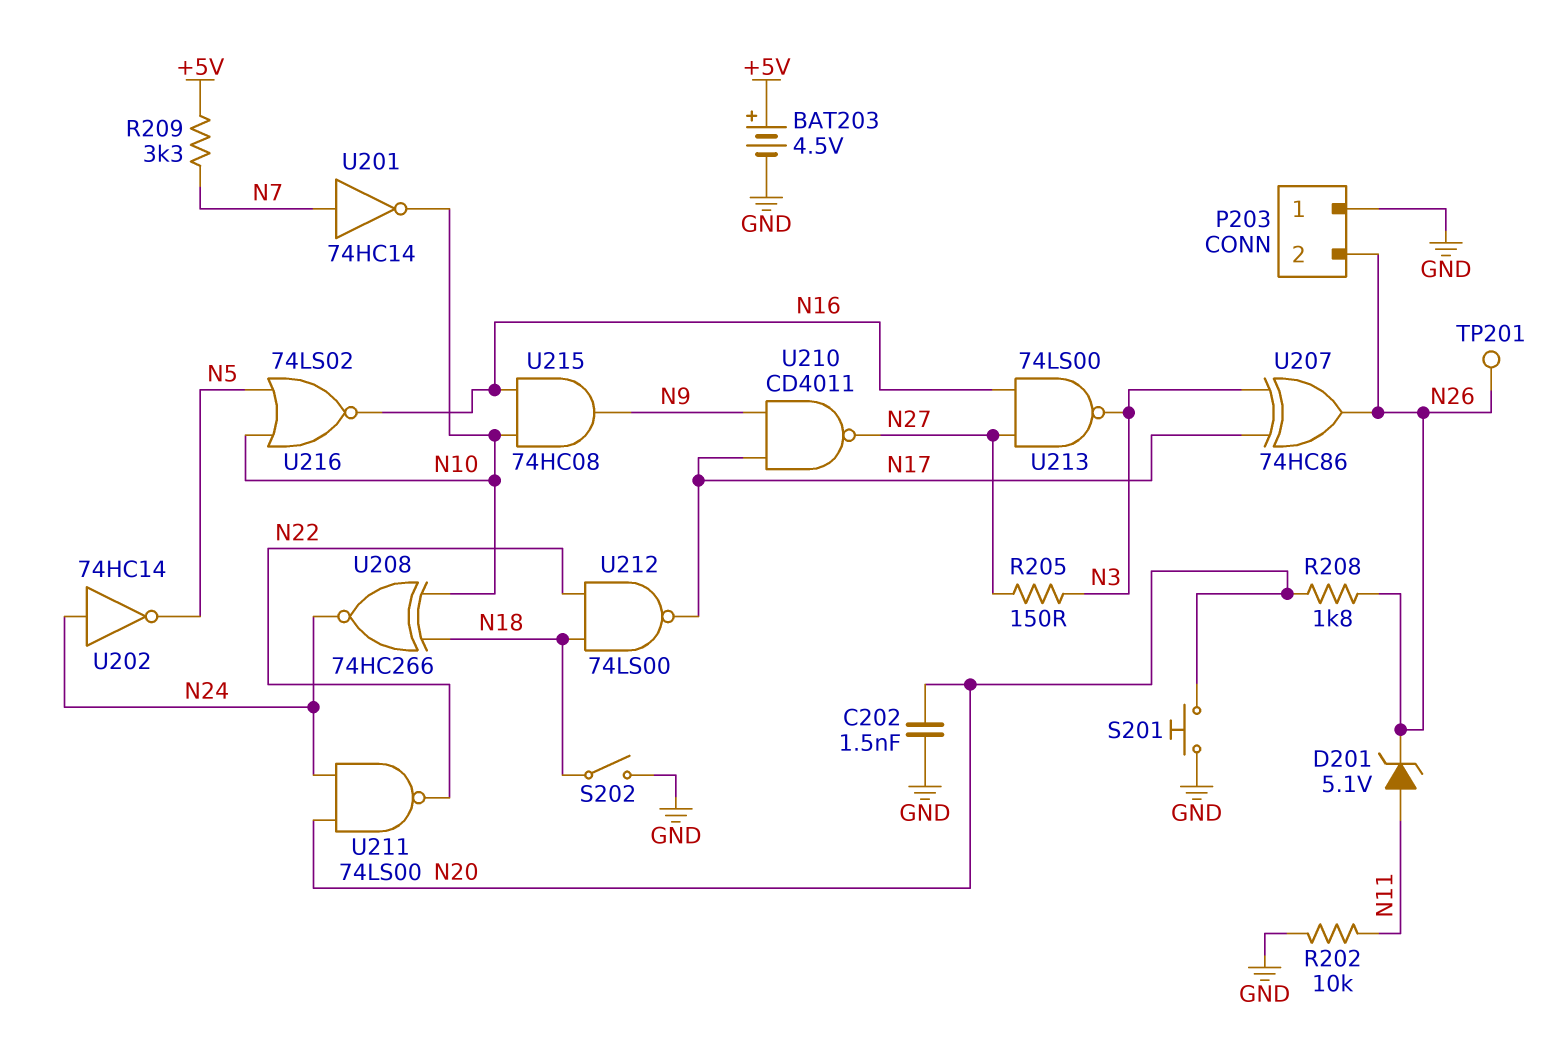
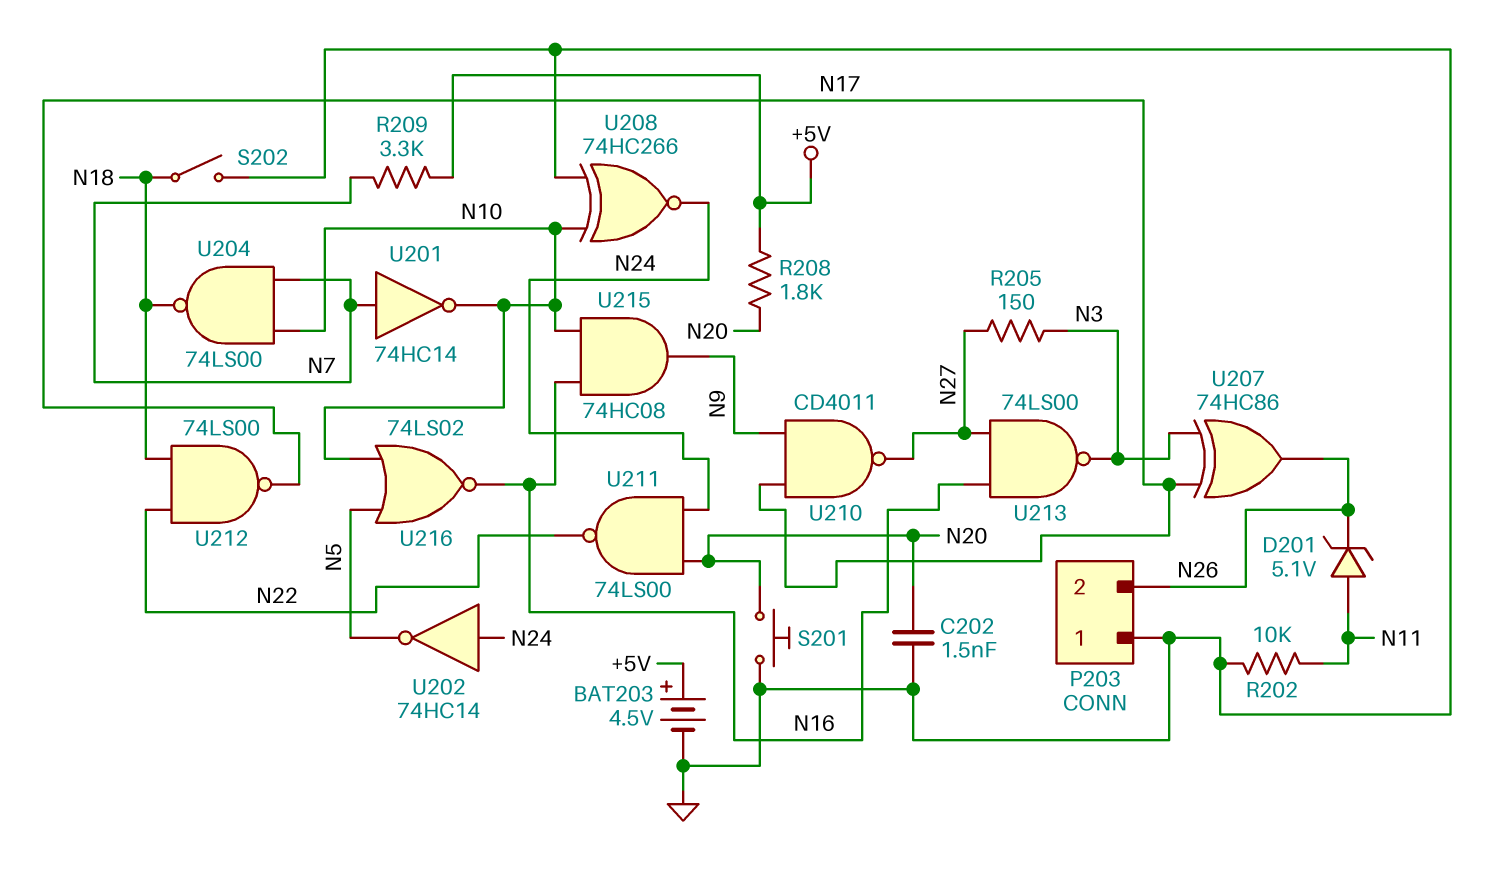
R208: 1.8k (N20, N26) -> 1.8k (+5V, N20)
TP201: test point (N26) -> none
U204: none -> NAND 74LS00 (in N7, in N10, out N18)
U208: XNOR 74HC266 (in N10, in N18, out N24) -> XNOR 74HC266 (in GND, in N10, out N24)

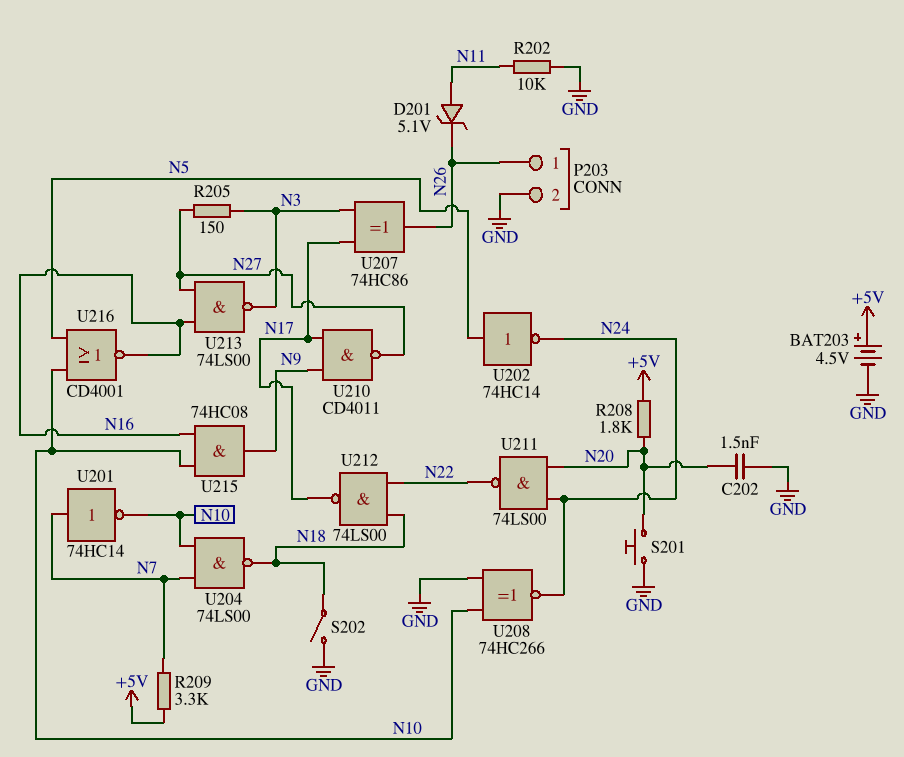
P203 pin 1: GND -> N26
P203 pin 2: N26 -> GND
U202: NOT 74HC14 (in N24, out N5) -> NOT 74HC14 (in N5, out N24)
U216: NOR 74LS02 (in N5, in N10, out N16) -> NOR CD4001 (in N5, in N10, out N16)

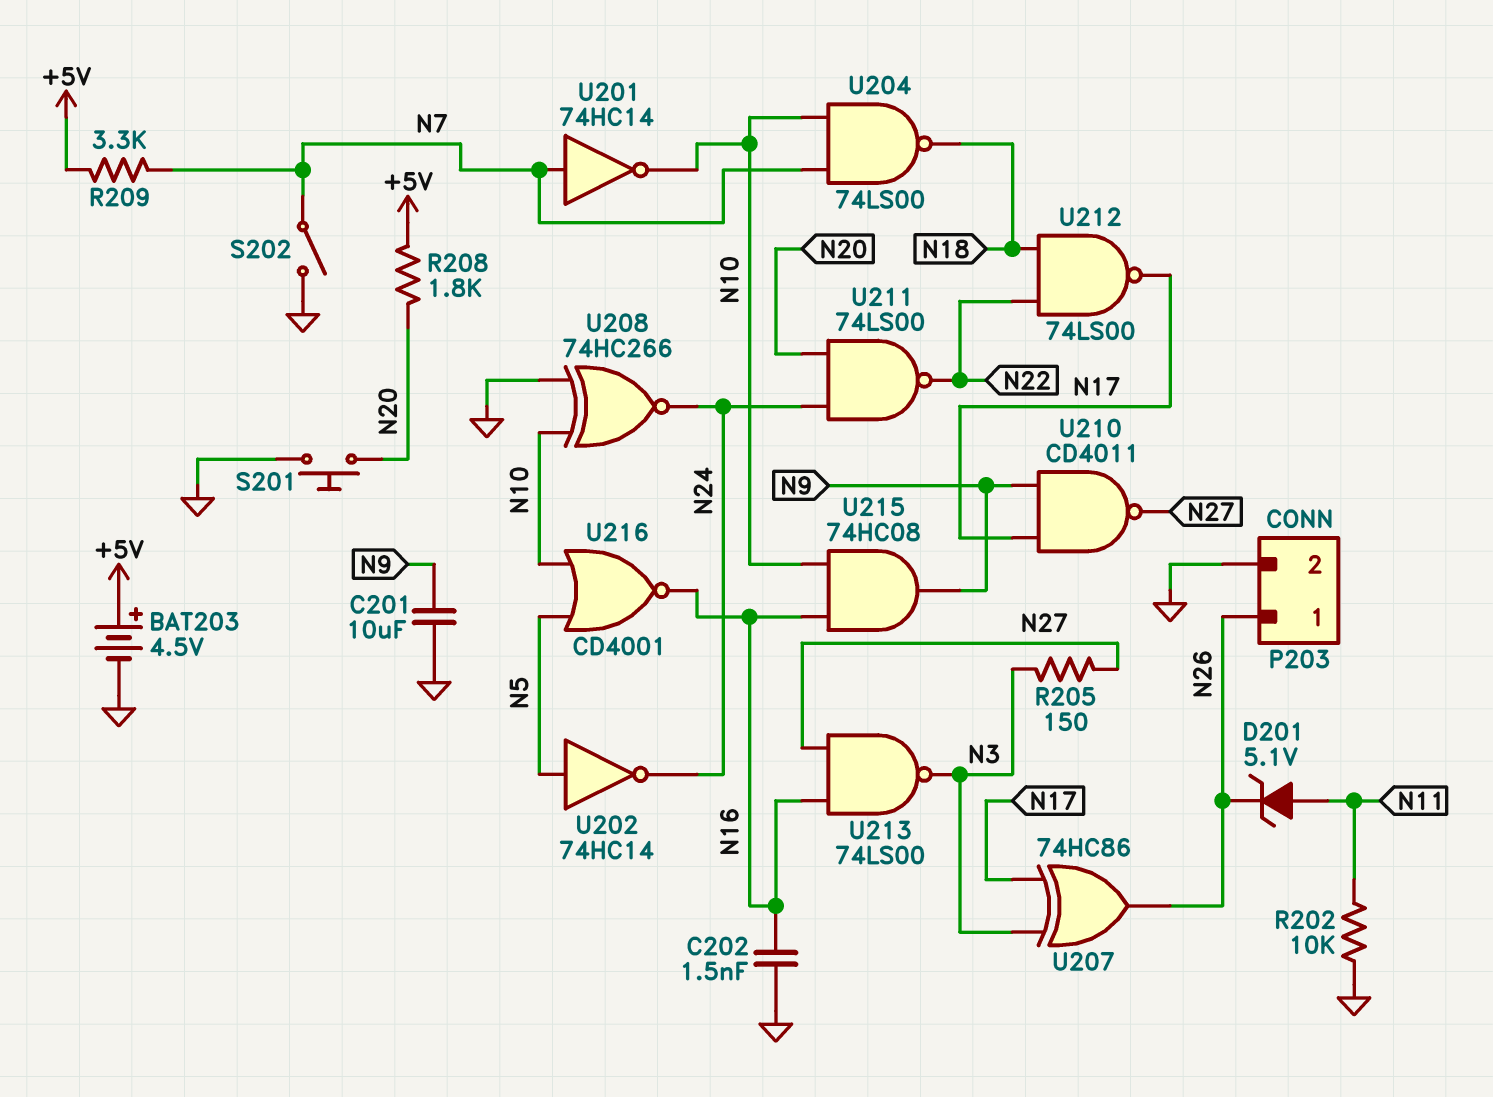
C201: none -> 10uF (GND, N9)
C202: 1.5nF (GND, N20) -> 1.5nF (GND, N16)
S202: switch (GND, N18) -> switch (GND, N7)

